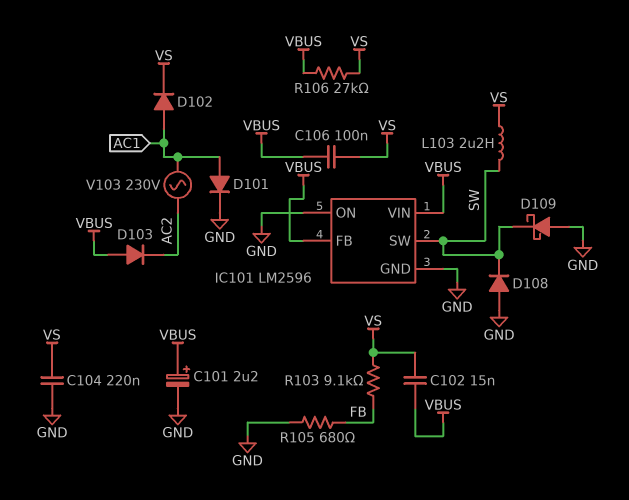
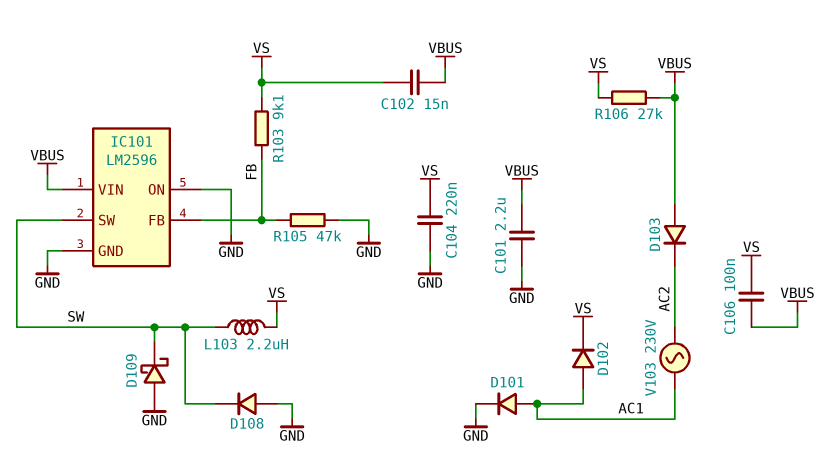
C101: 2.2uF (plus VBUS, minus GND) -> 2.2uF (GND, VBUS)
IC101 pin FB: VBUS -> FB
R105: 680 (FB, GND) -> 47k (FB, GND)

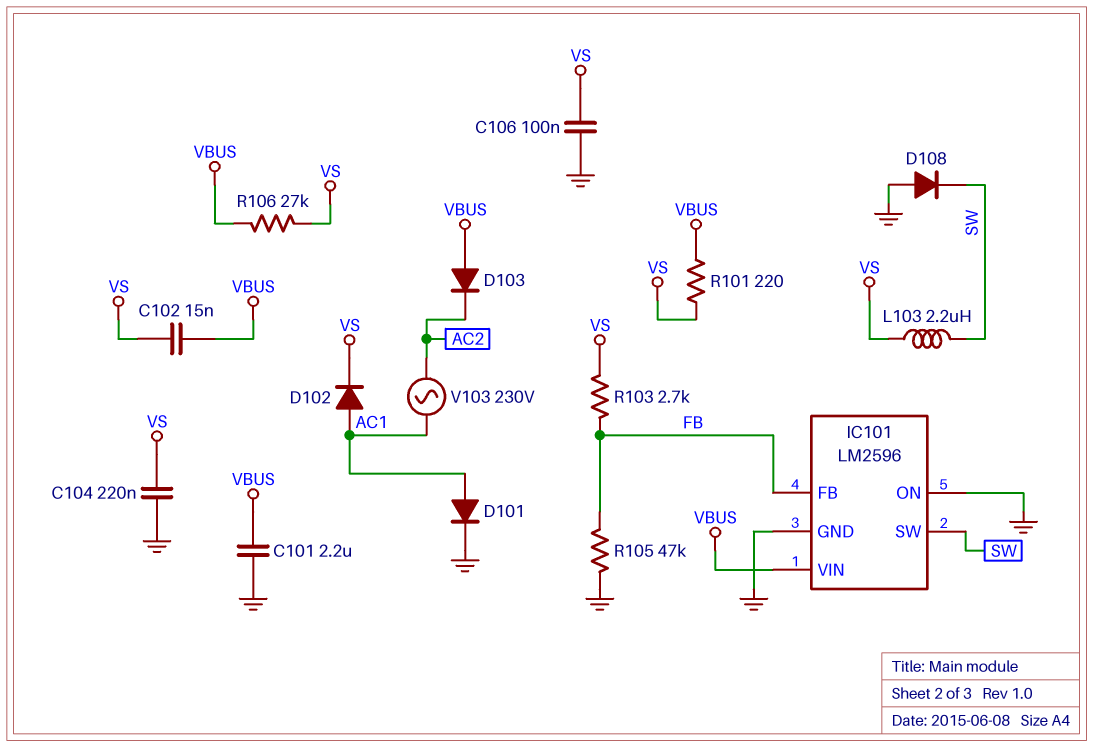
C106: 100nF (VBUS, VS) -> 100nF (GND, VS)
D109: schottky (A GND, K SW) -> none
R101: none -> 220 (VBUS, VS)
R103: 9.1k (FB, VS) -> 2.7k (FB, VS)

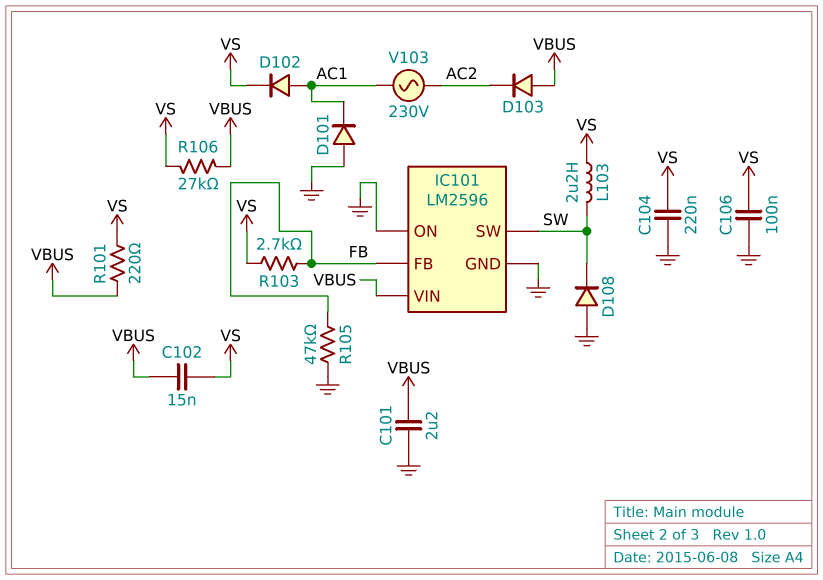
D101: diode (A AC1, K GND) -> diode (A GND, K AC1)

